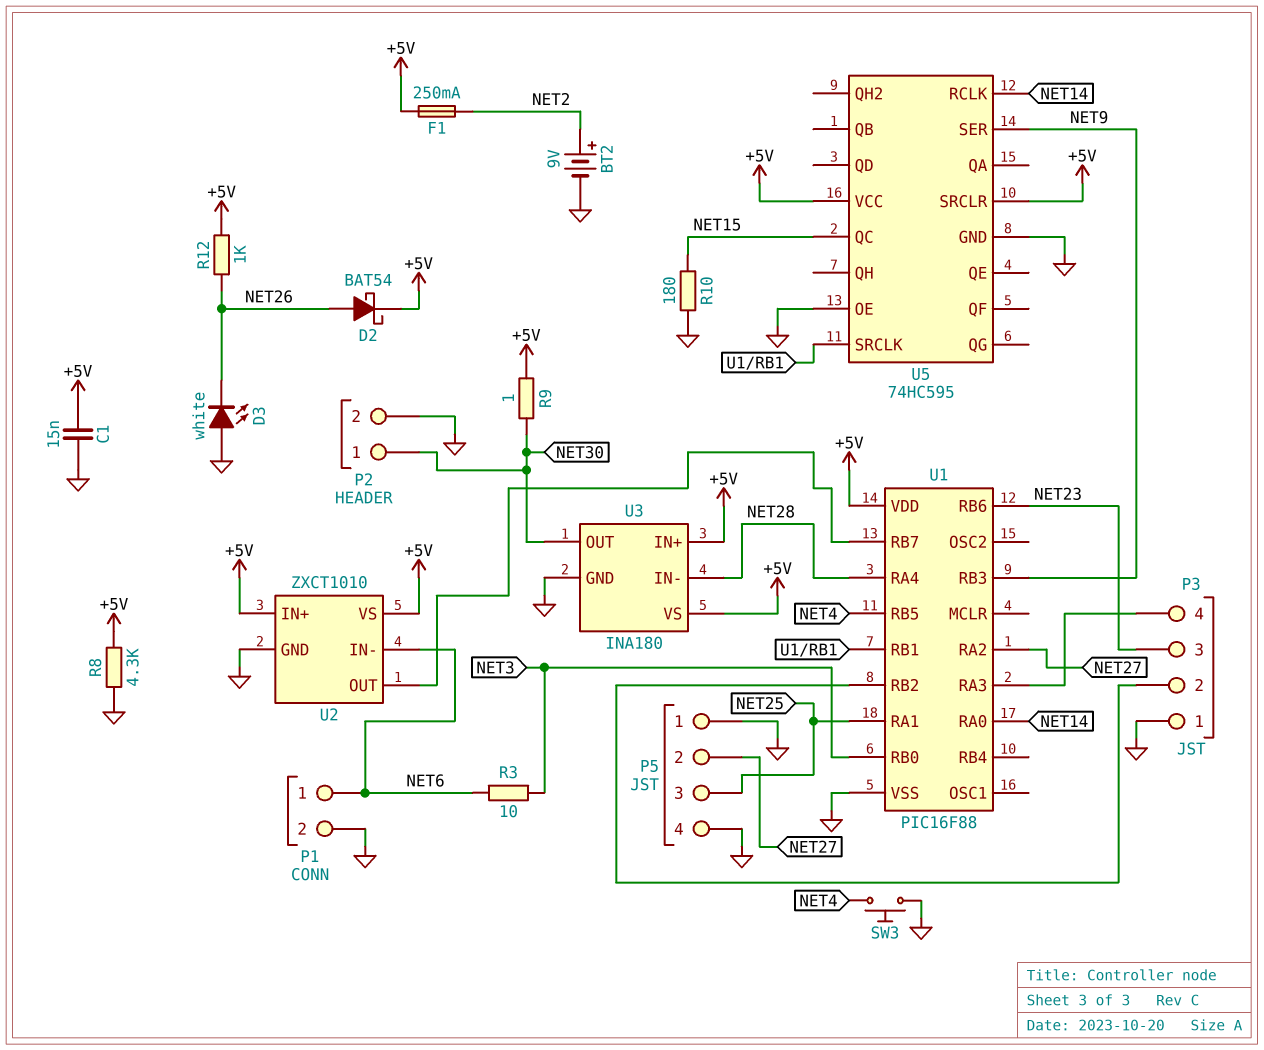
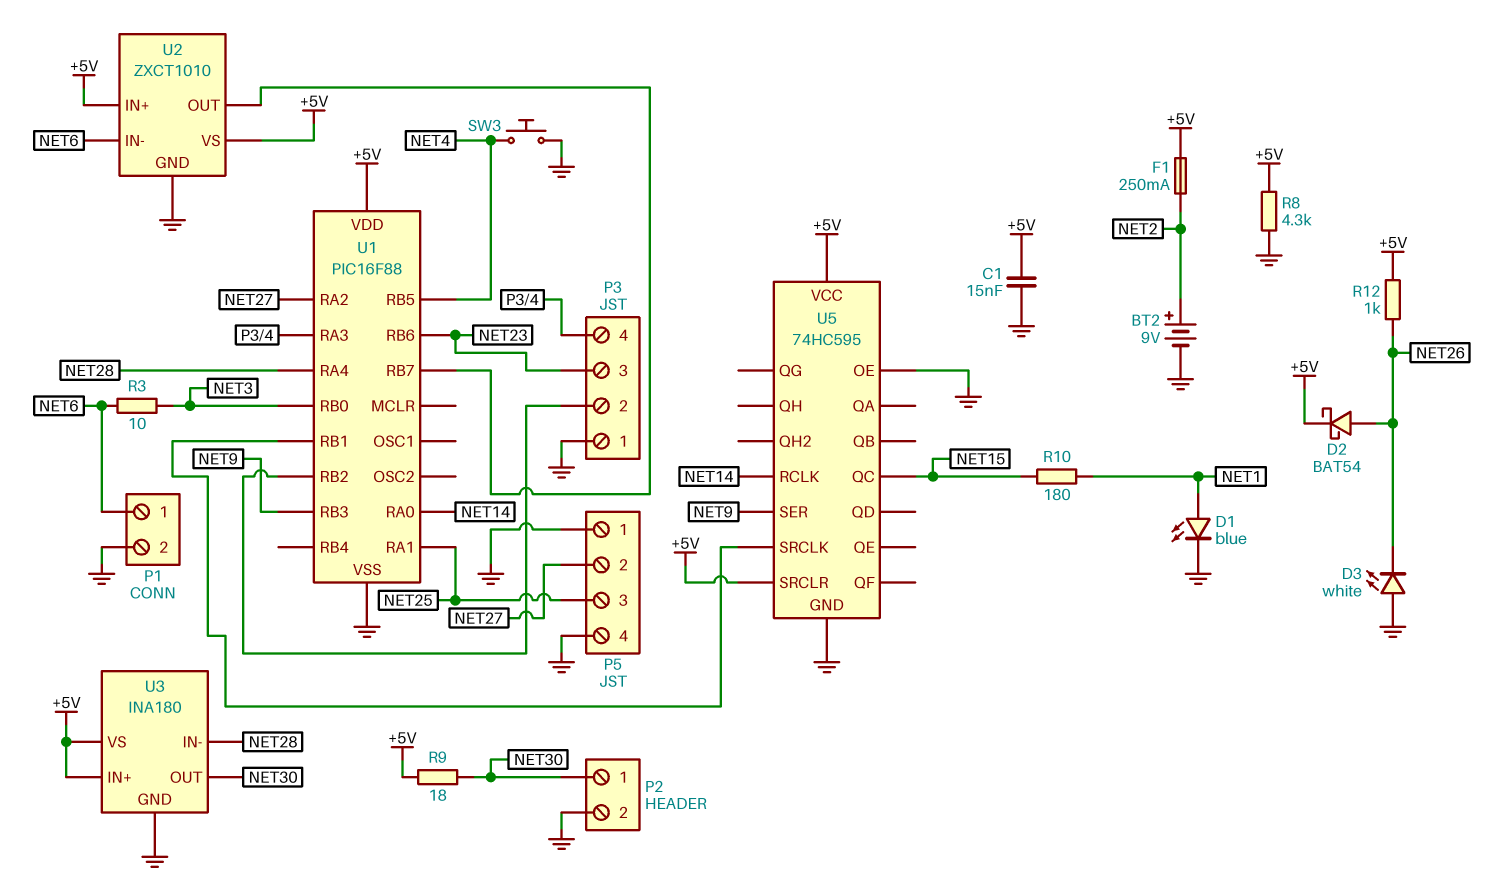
D1: none -> LED blue (A NET1, K GND)
R9: 1 (+5V, NET30) -> 18 (+5V, NET30)
R10: 180 (GND, NET15) -> 180 (NET1, NET15)

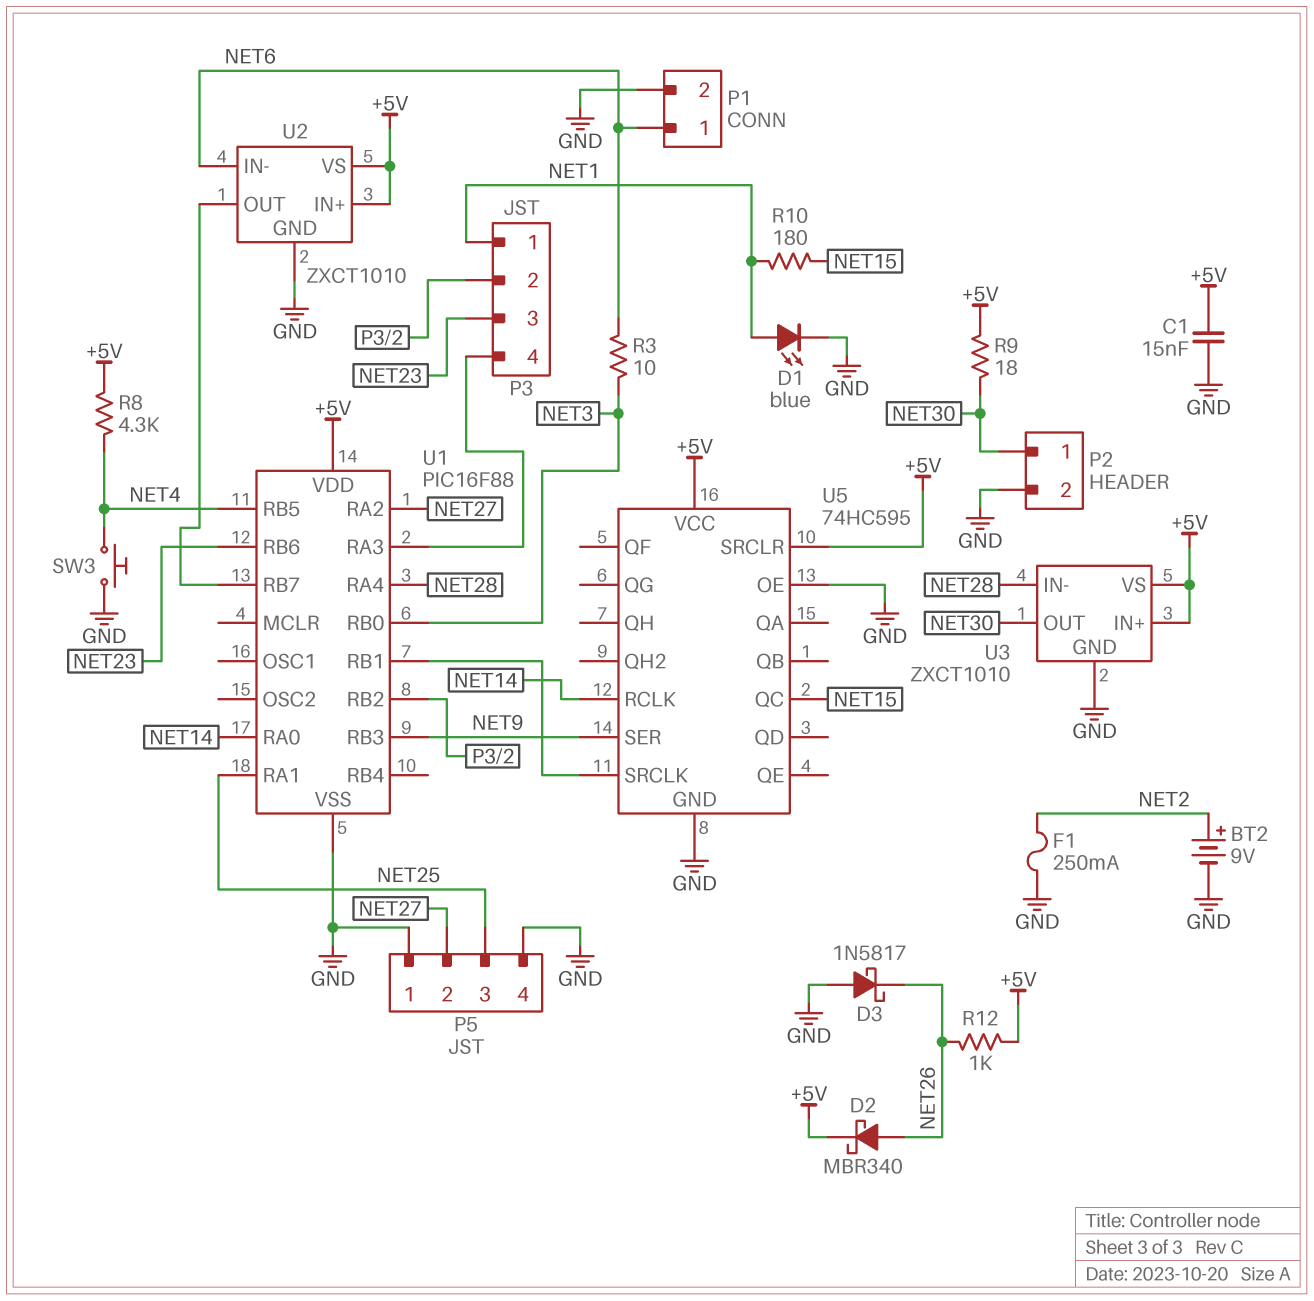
D2: schottky BAT54 (A NET26, K +5V) -> schottky MBR340 (A NET26, K +5V)
D3: LED white (A GND, K NET26) -> schottky 1N5817 (A GND, K NET26)
F1: 250mA (+5V, NET2) -> 250mA (GND, NET2)
P3 pin 1: GND -> NET1
R8: 4.3k (+5V, GND) -> 4.3k (+5V, NET4)
U3: INA180 -> ZXCT1010

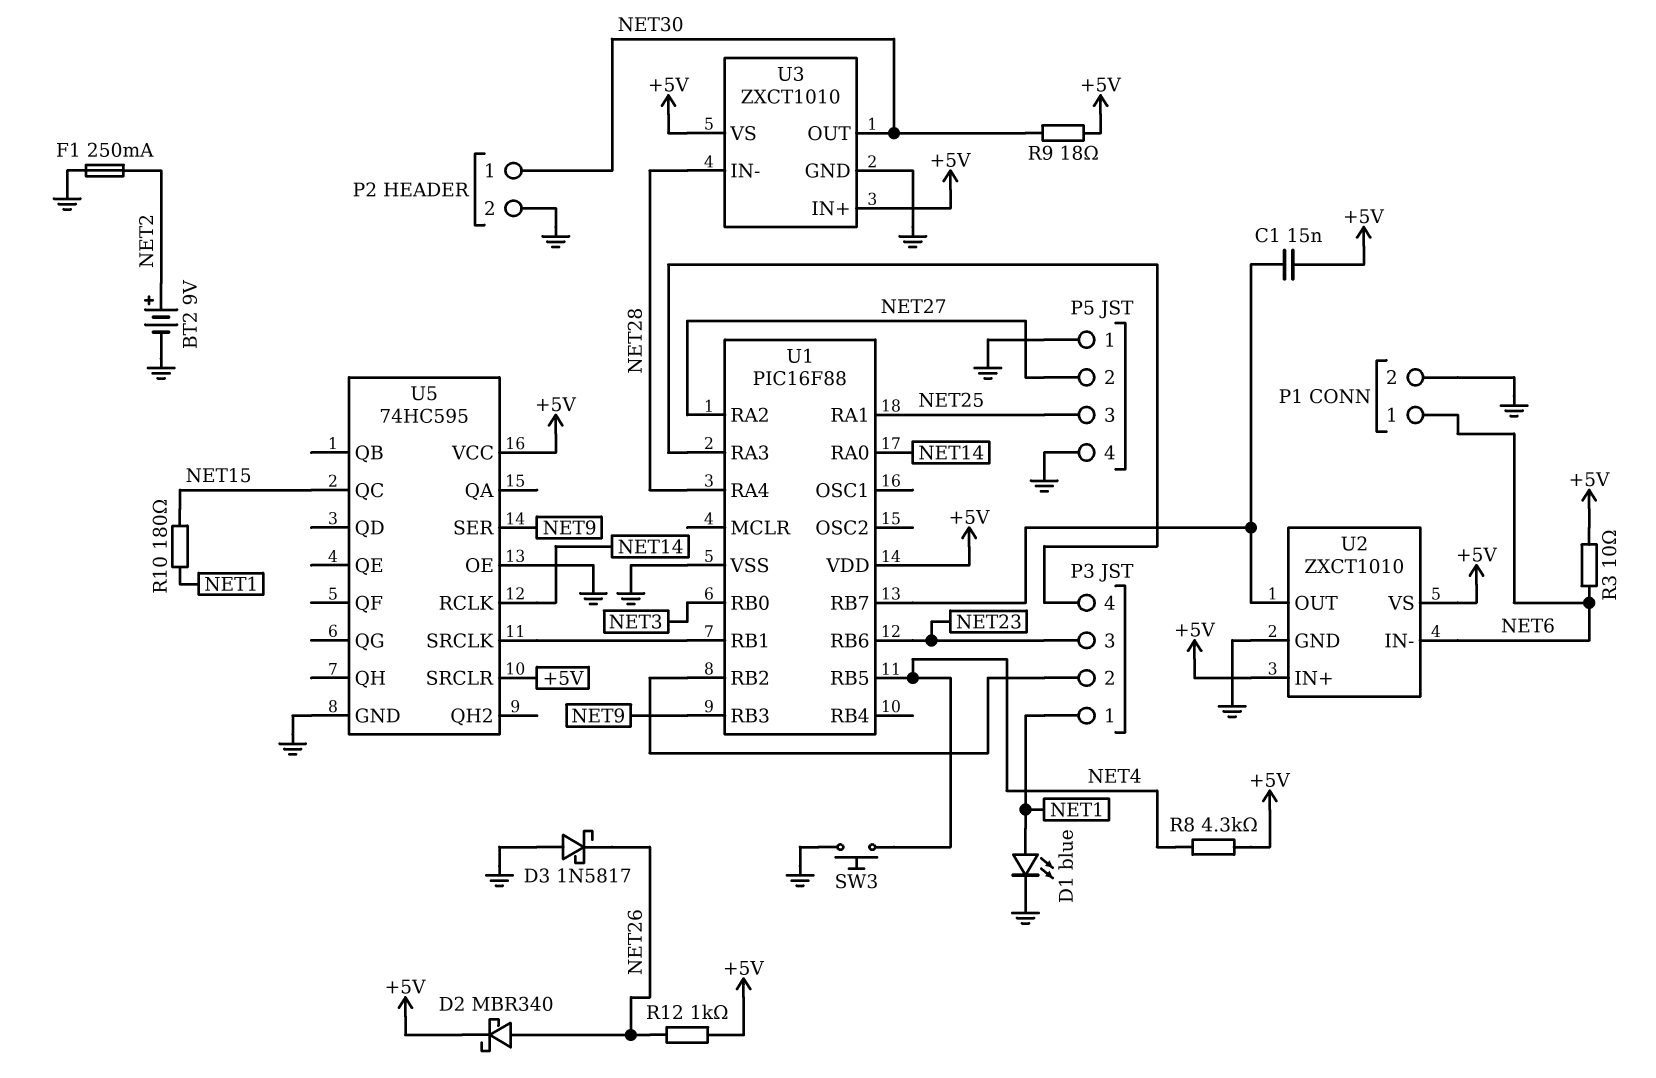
C1: 15nF (+5V, GND) -> 15nF (+5V, U1/RB7)
R3: 10 (NET3, NET6) -> 10 (+5V, NET6)

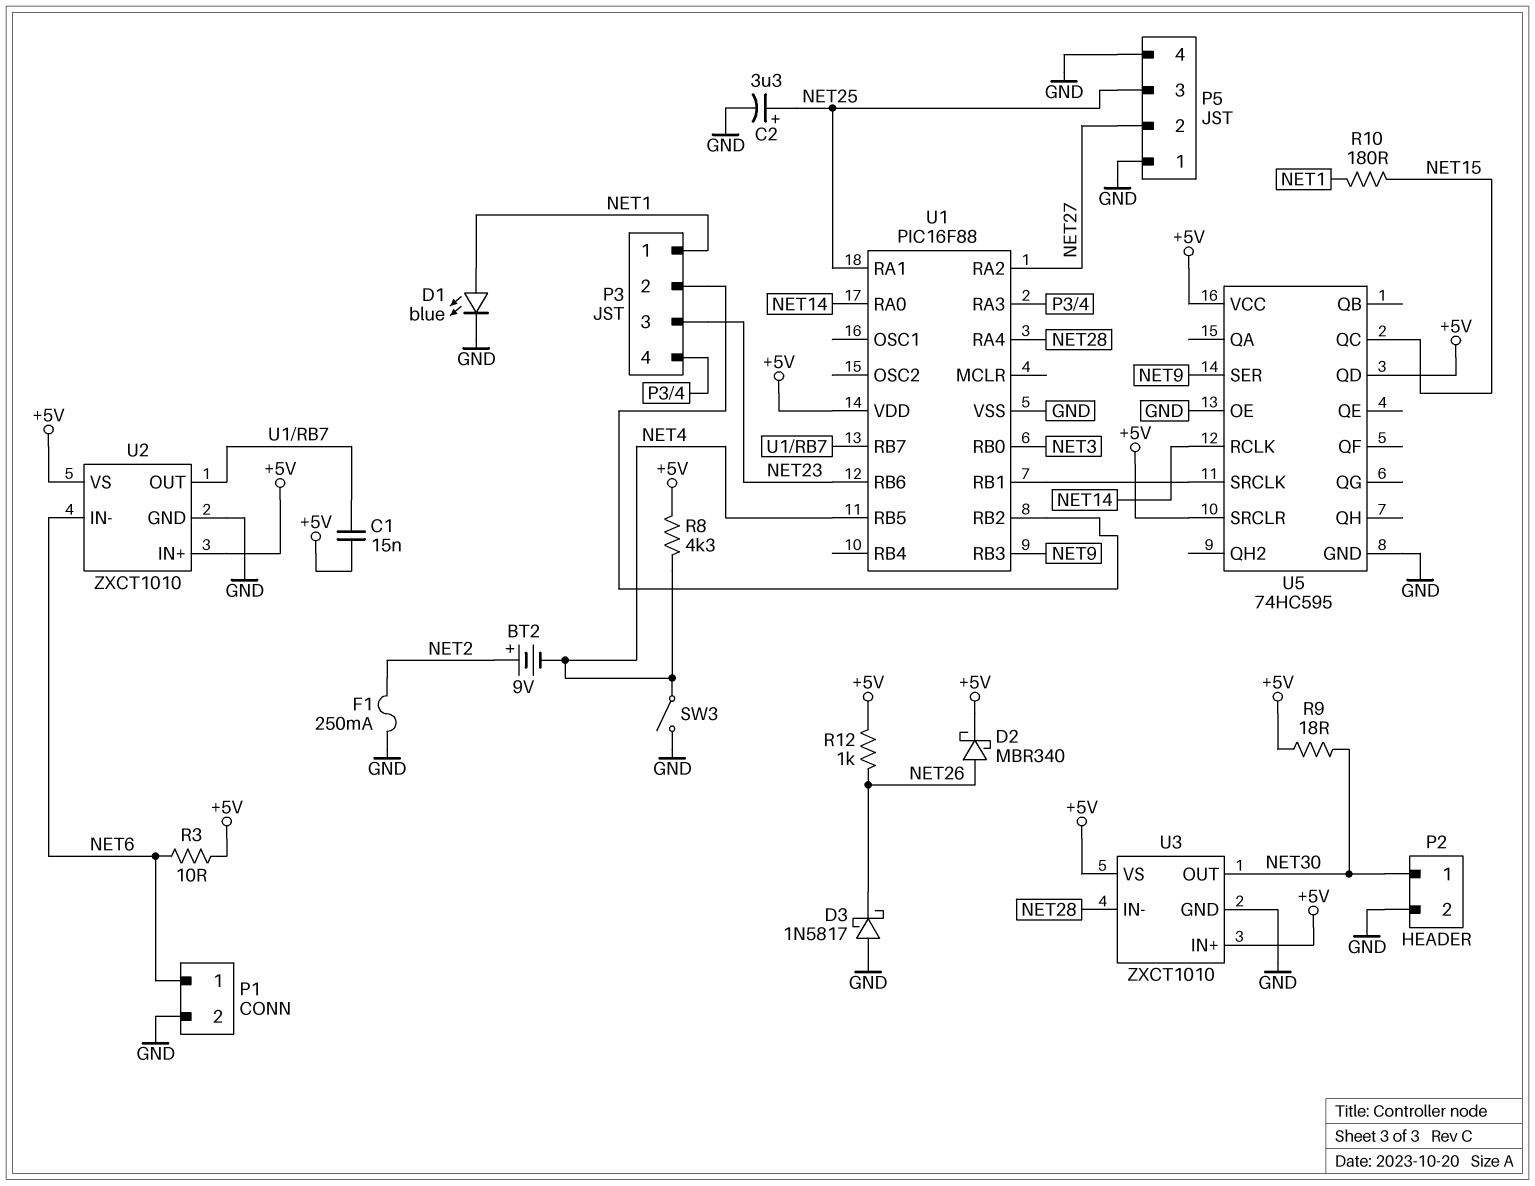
BT2: 9V (plus NET2, minus GND) -> 9V (plus NET2, minus NET4)
C2: none -> 3.3uF (plus NET25, minus GND)
SW3: button (GND, NET4) -> switch (GND, NET4)
U5 pin QD: none -> +5V

